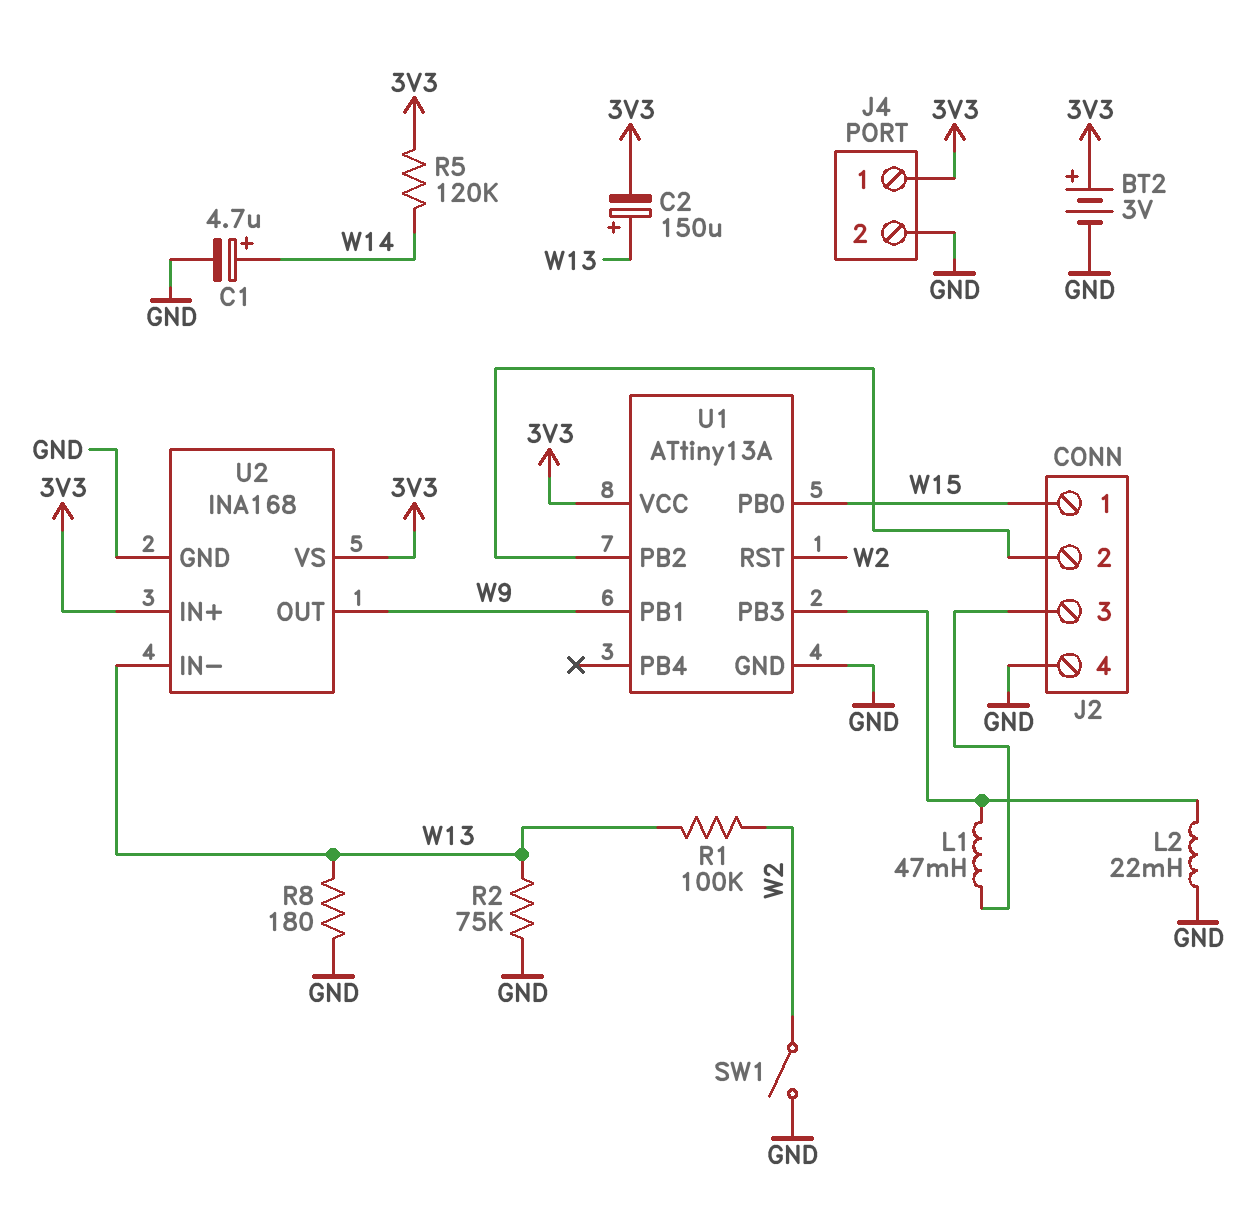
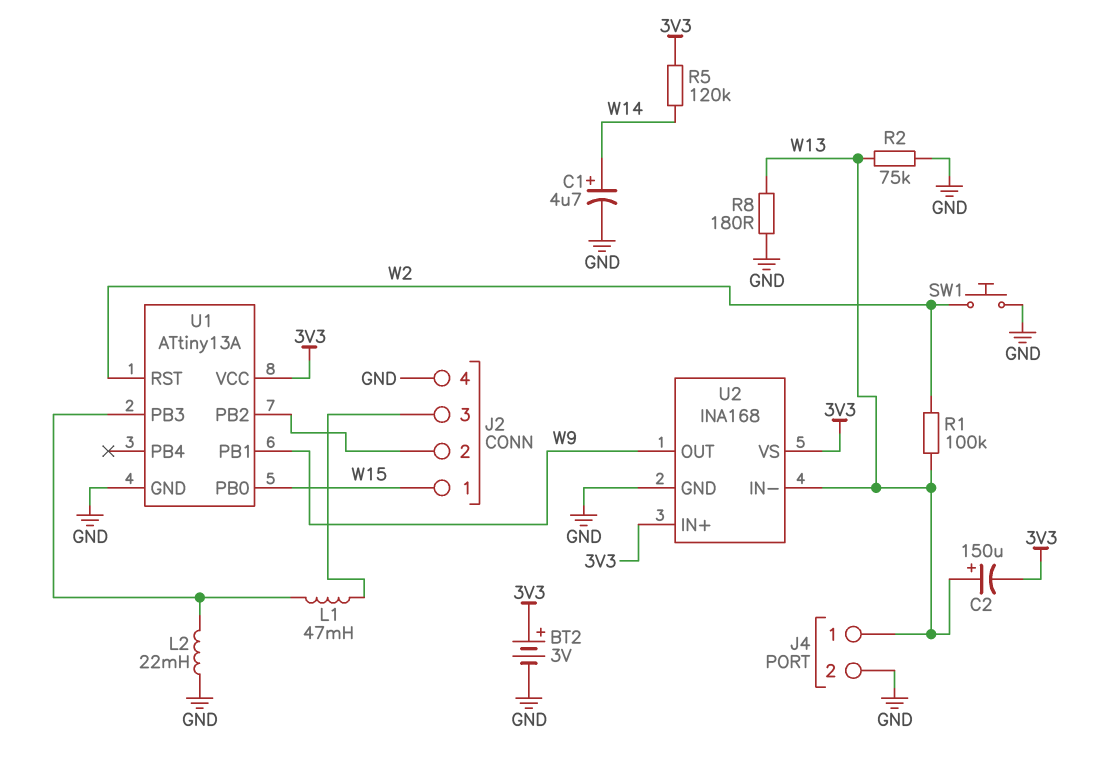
J4 pin 1: 3V3 -> W13
SW1: switch (GND, W2) -> button (GND, W2)

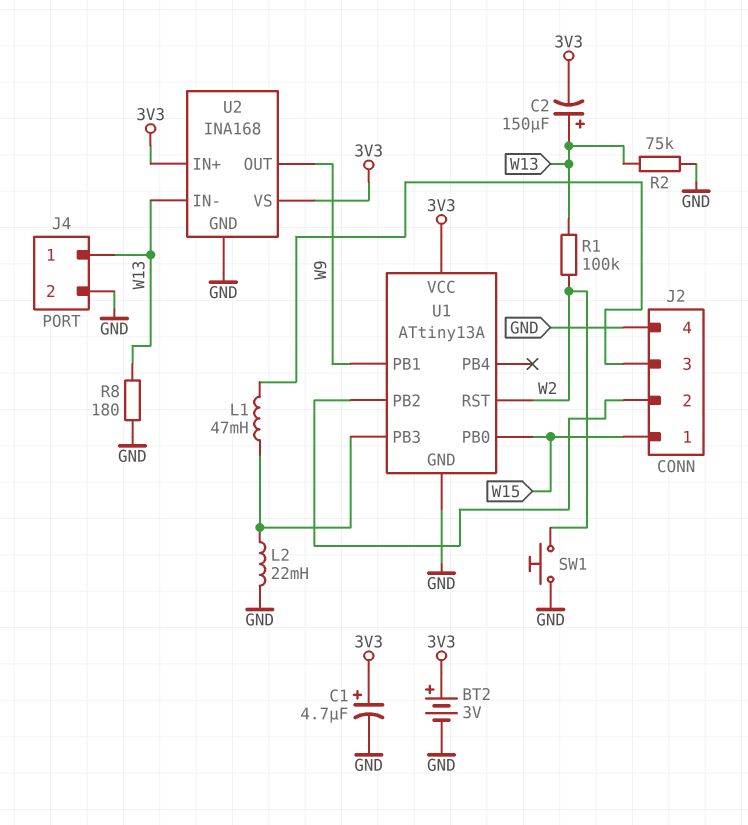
C1: 4.7uF (plus W14, minus GND) -> 4.7uF (plus 3V3, minus GND)
R5: 120k (3V3, W14) -> none

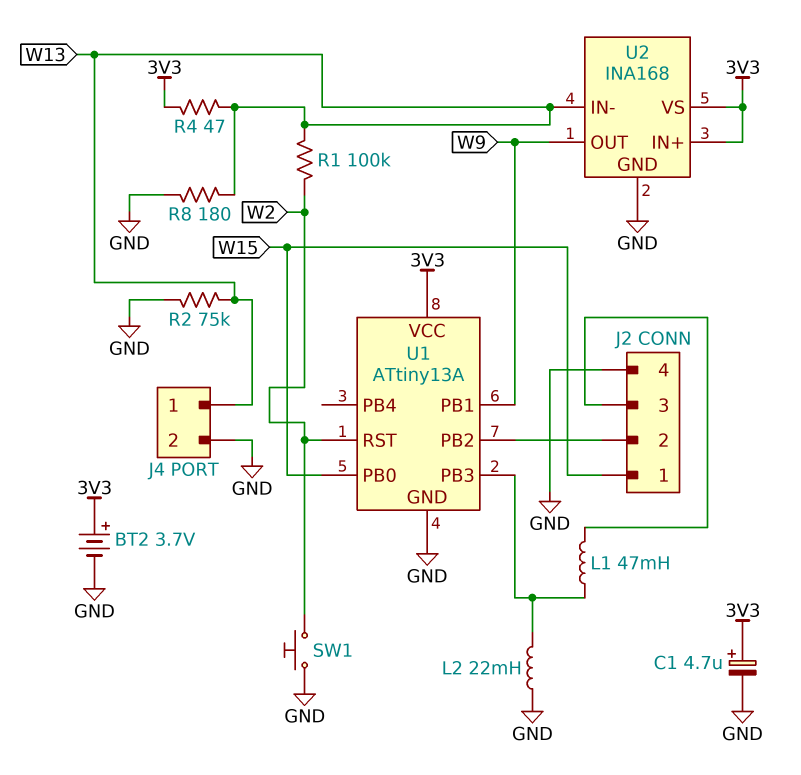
BT2: 3V (plus 3V3, minus GND) -> 3.7V (plus 3V3, minus GND)
C2: 150uF (plus W13, minus 3V3) -> none
R4: none -> 47 (3V3, W13)

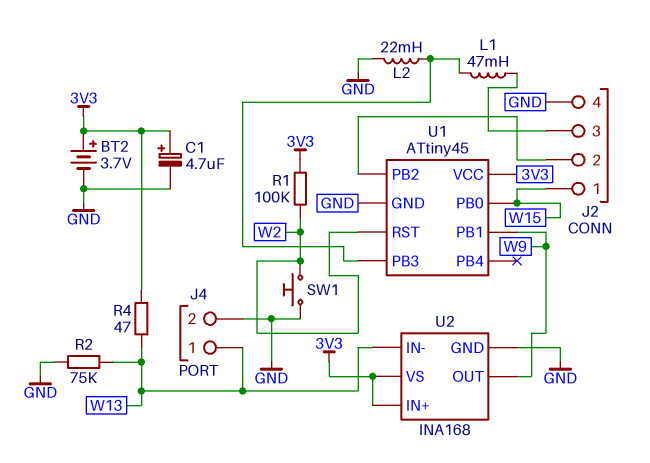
R1: 100k (W2, W13) -> 100k (3V3, W2)
R8: 180 (GND, W13) -> none
U1: ATtiny13A -> ATtiny45

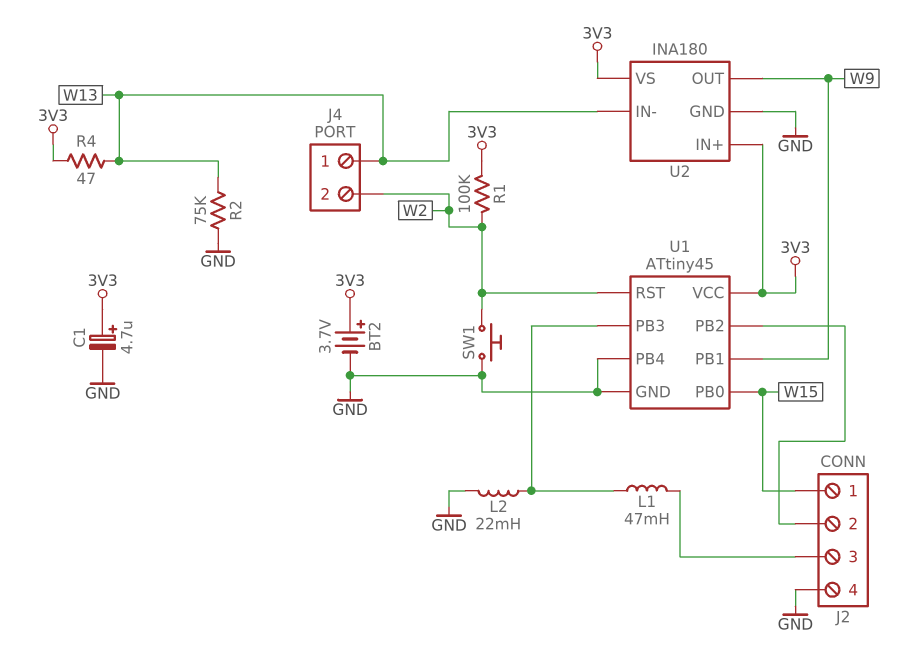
J4 pin 2: GND -> W2
U1 pin PB4: none -> GND
U2: INA168 -> INA180

